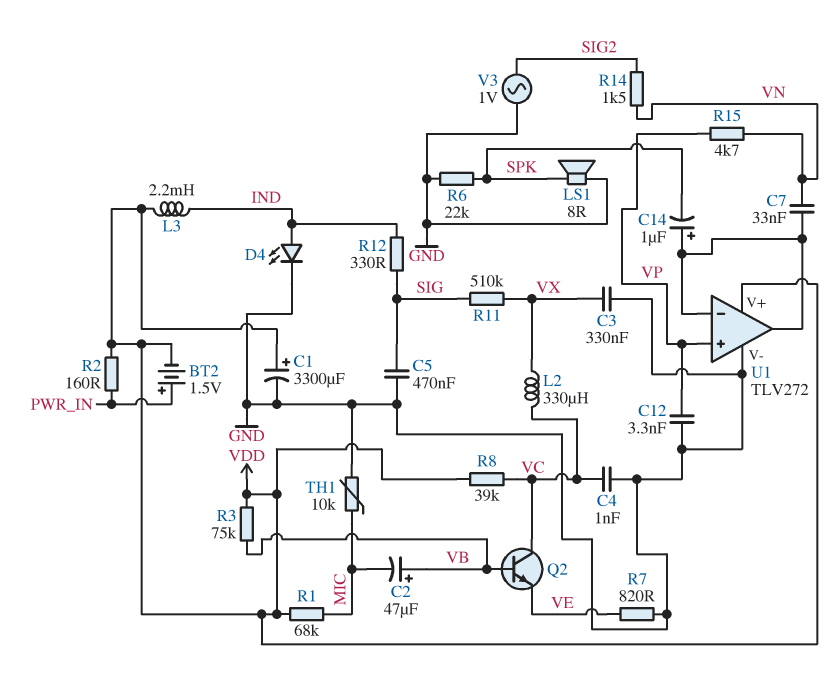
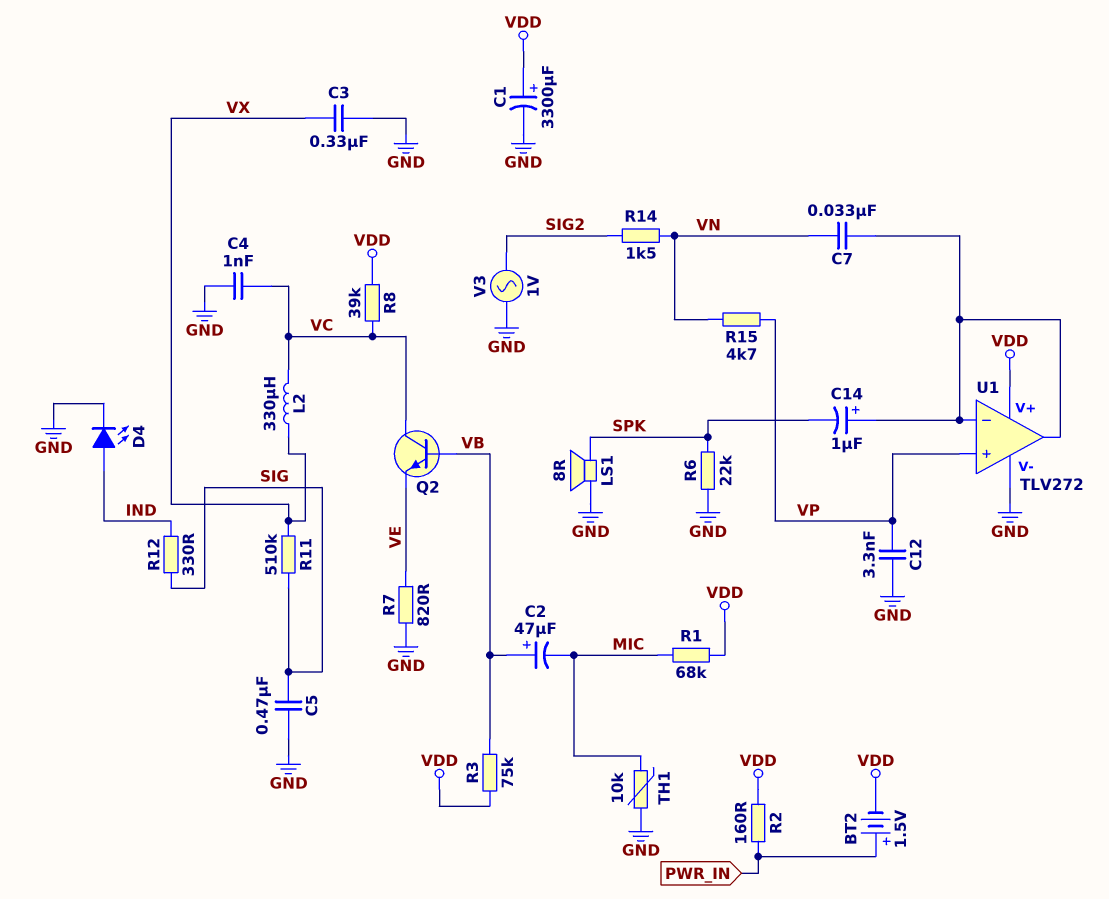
L3: 2.2mH (IND, VDD) -> none

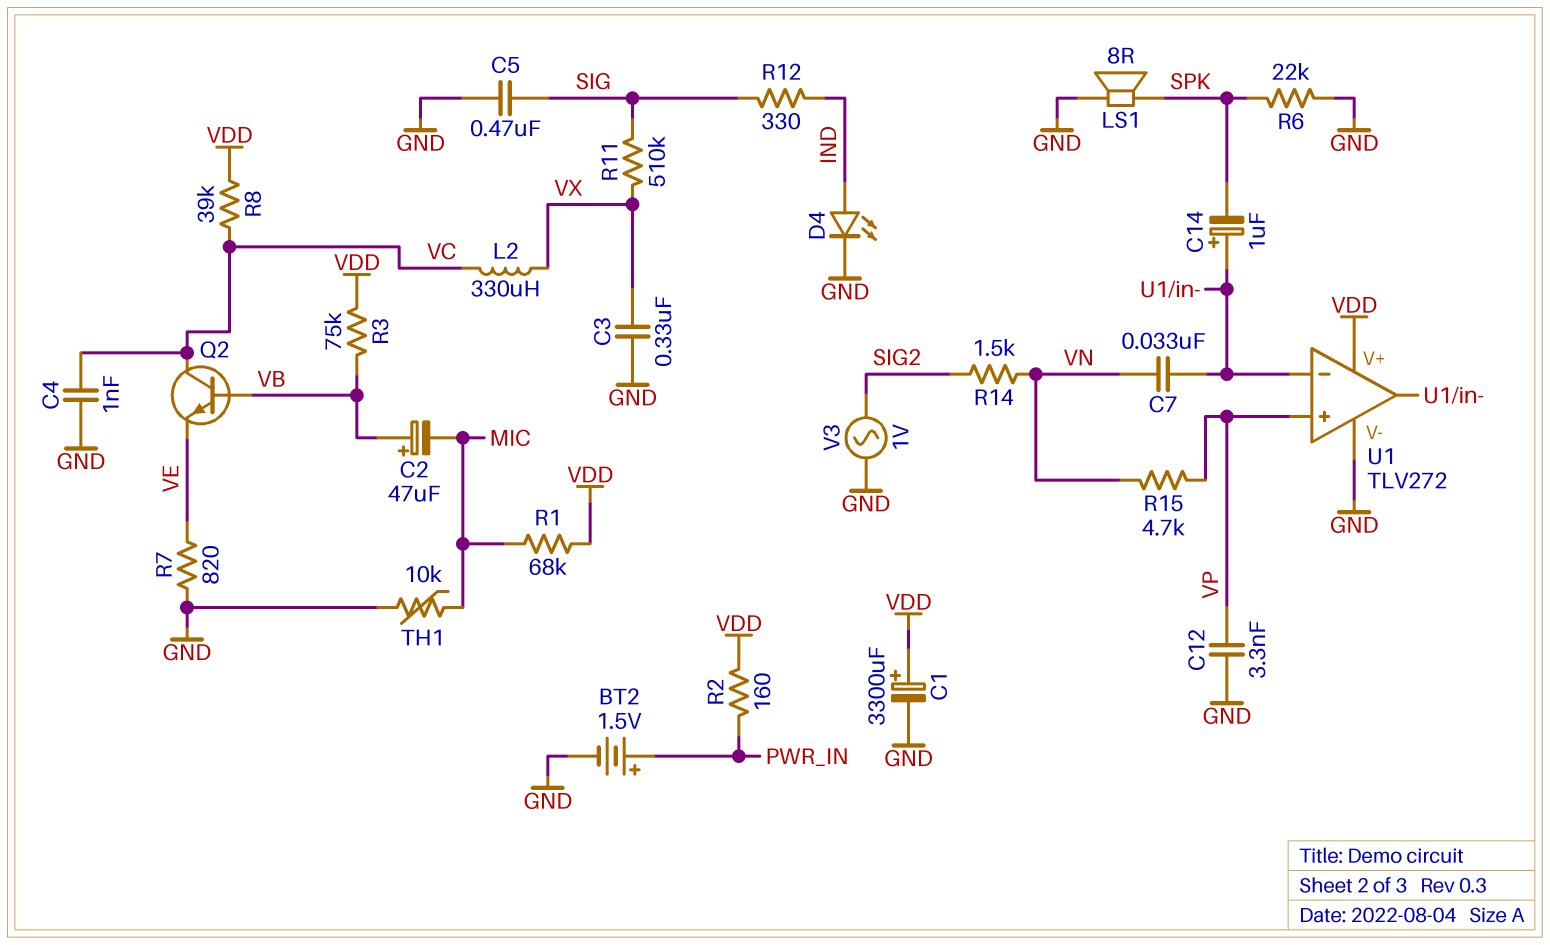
BT2: 1.5V (plus PWR_IN, minus VDD) -> 1.5V (plus PWR_IN, minus GND)

